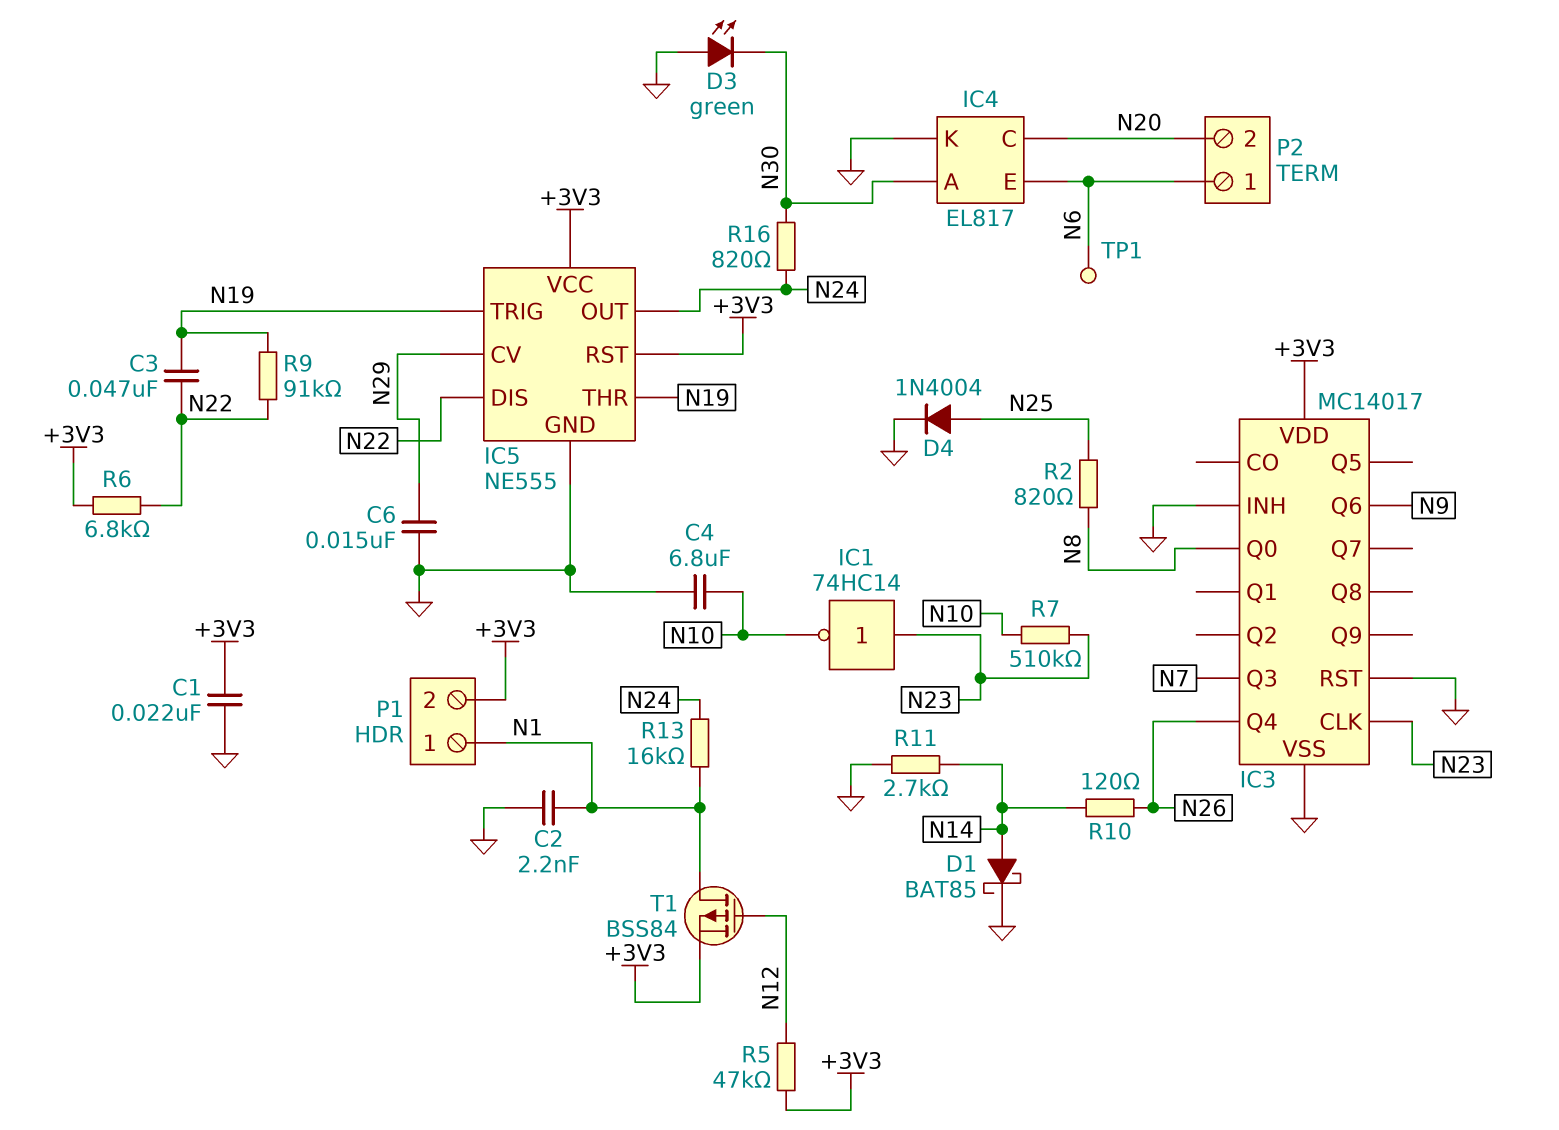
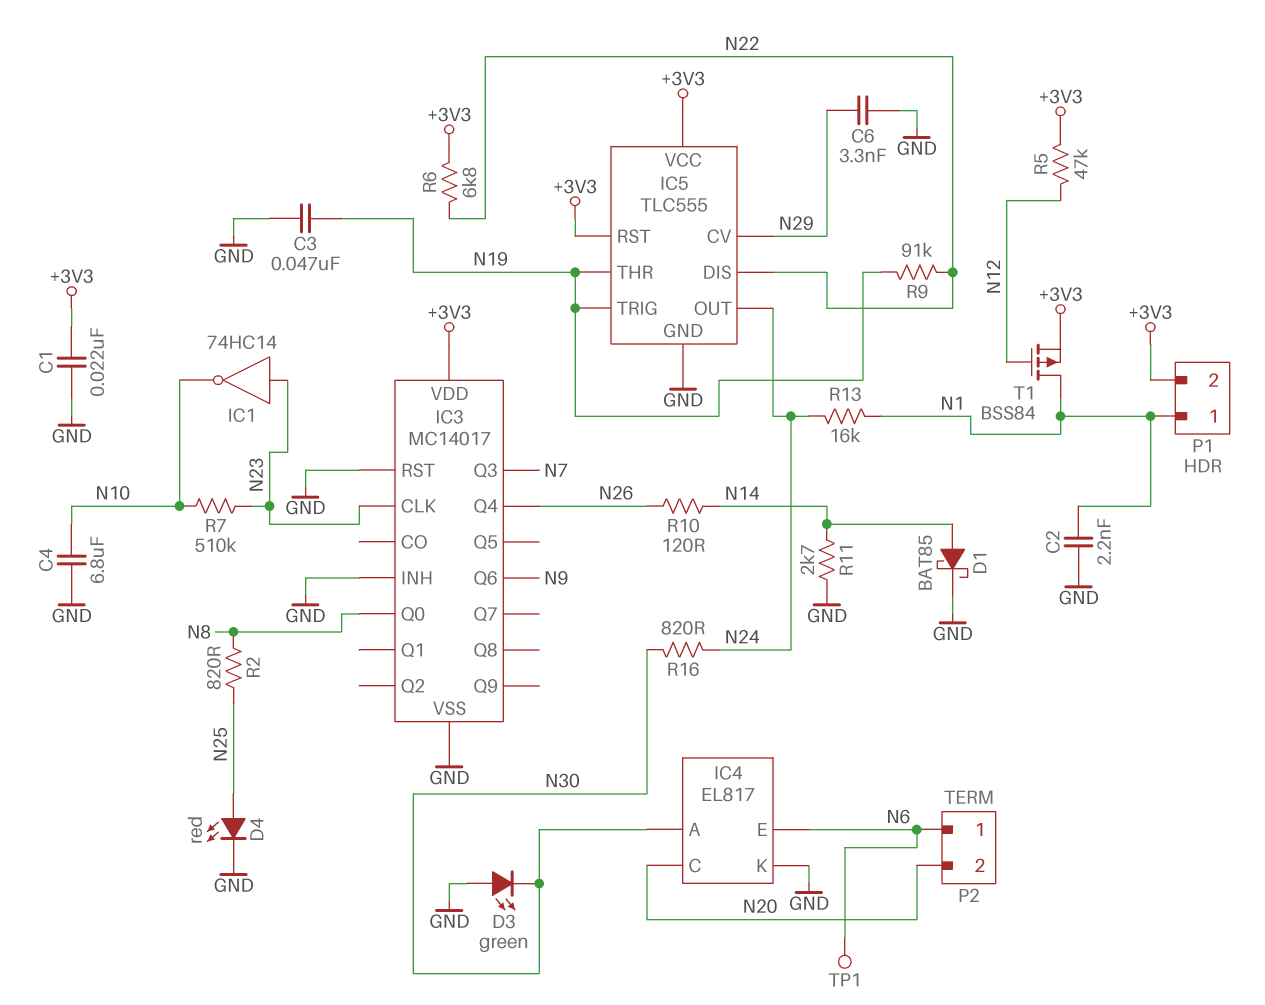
C3: 47nF (N19, N22) -> 47nF (GND, N19)
C6: 15nF (GND, N29) -> 3.3nF (GND, N29)
D4: diode 1N4004 (A N25, K GND) -> LED red (A N25, K GND)
IC5: NE555 -> TLC555

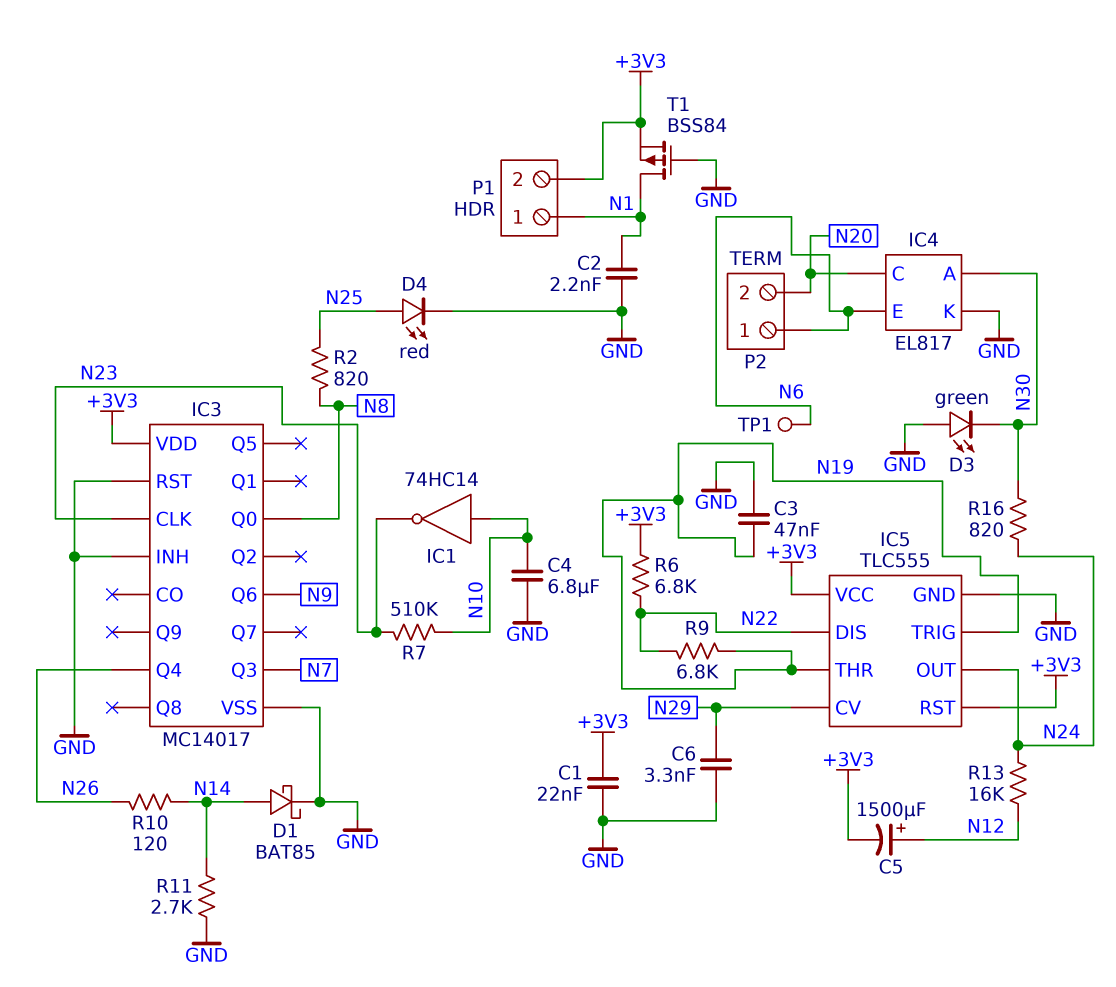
C5: none -> 1500uF (plus N12, minus +3V3)
IC1: NOT 74HC14 (in N23, out N10) -> NOT 74HC14 (in N10, out N23)
R5: 47k (+3V3, N12) -> none
R9: 91k (N19, N22) -> 6.8k (N19, N22)
R13: 16k (N1, N24) -> 16k (N12, N24)
T1: PMOS BSS84 (G N12, D N1, S +3V3) -> PMOS BSS84 (G GND, D N1, S +3V3)

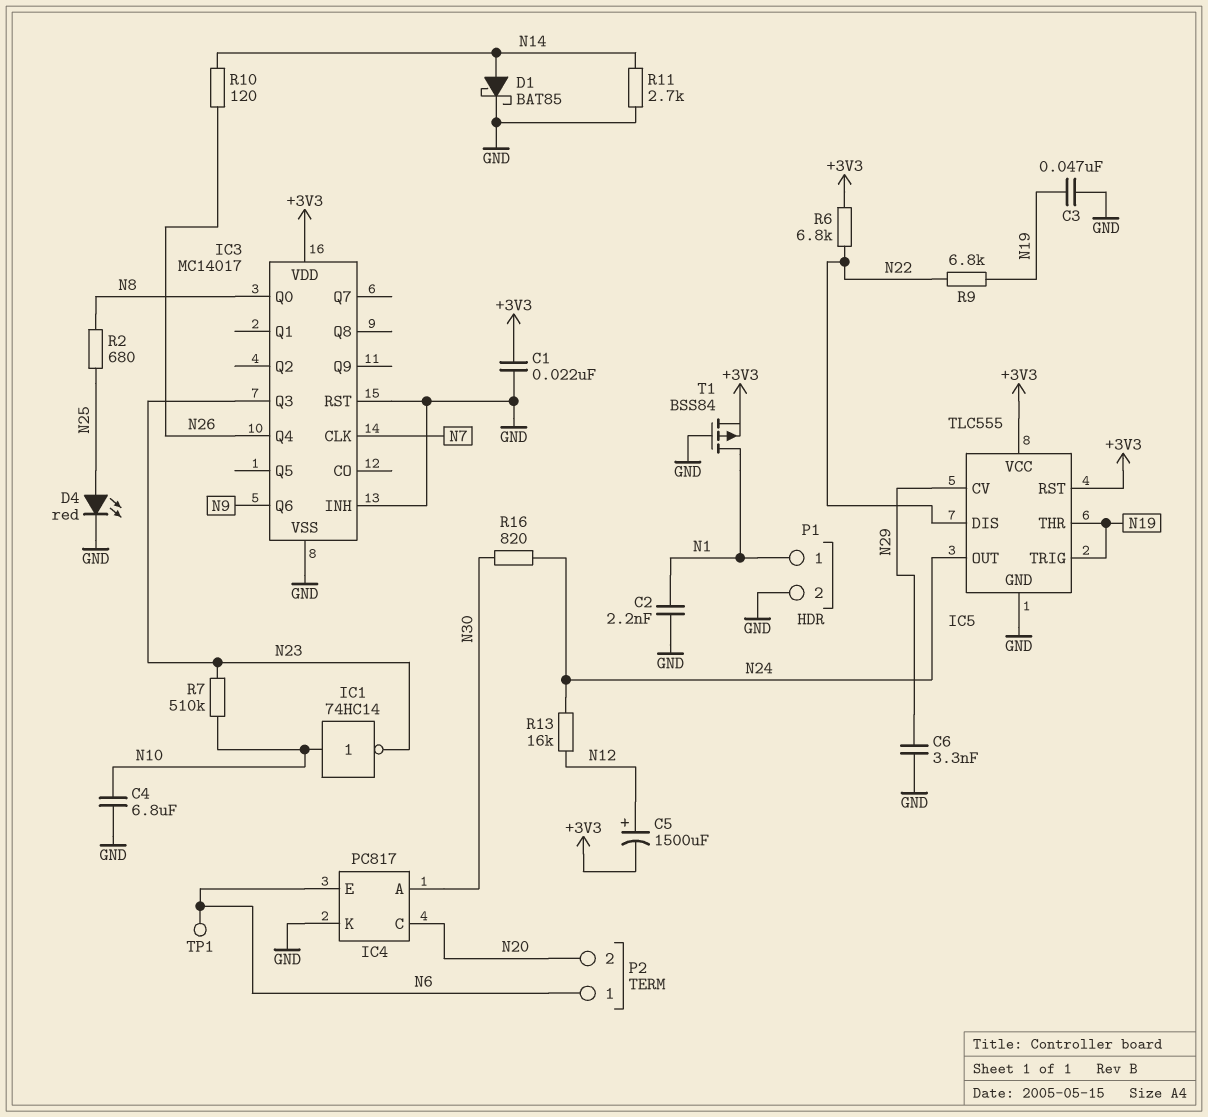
D3: LED green (A GND, K N30) -> none
IC3 pin CLK: N23 -> N7
IC3 pin Q3: N7 -> N23
IC4: EL817 -> PC817
P1 pin 2: +3V3 -> GND
R2: 820 (N8, N25) -> 680 (N8, N25)

